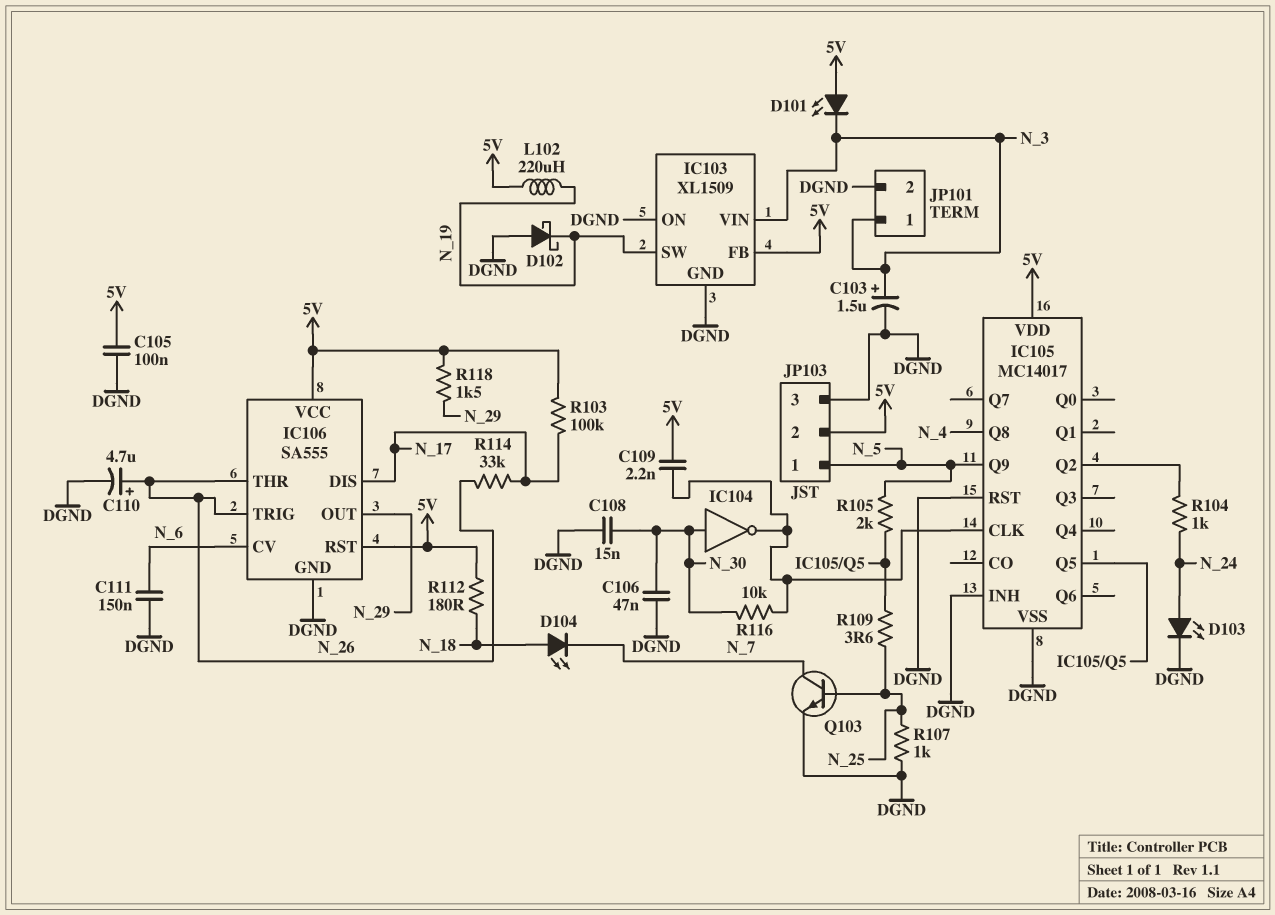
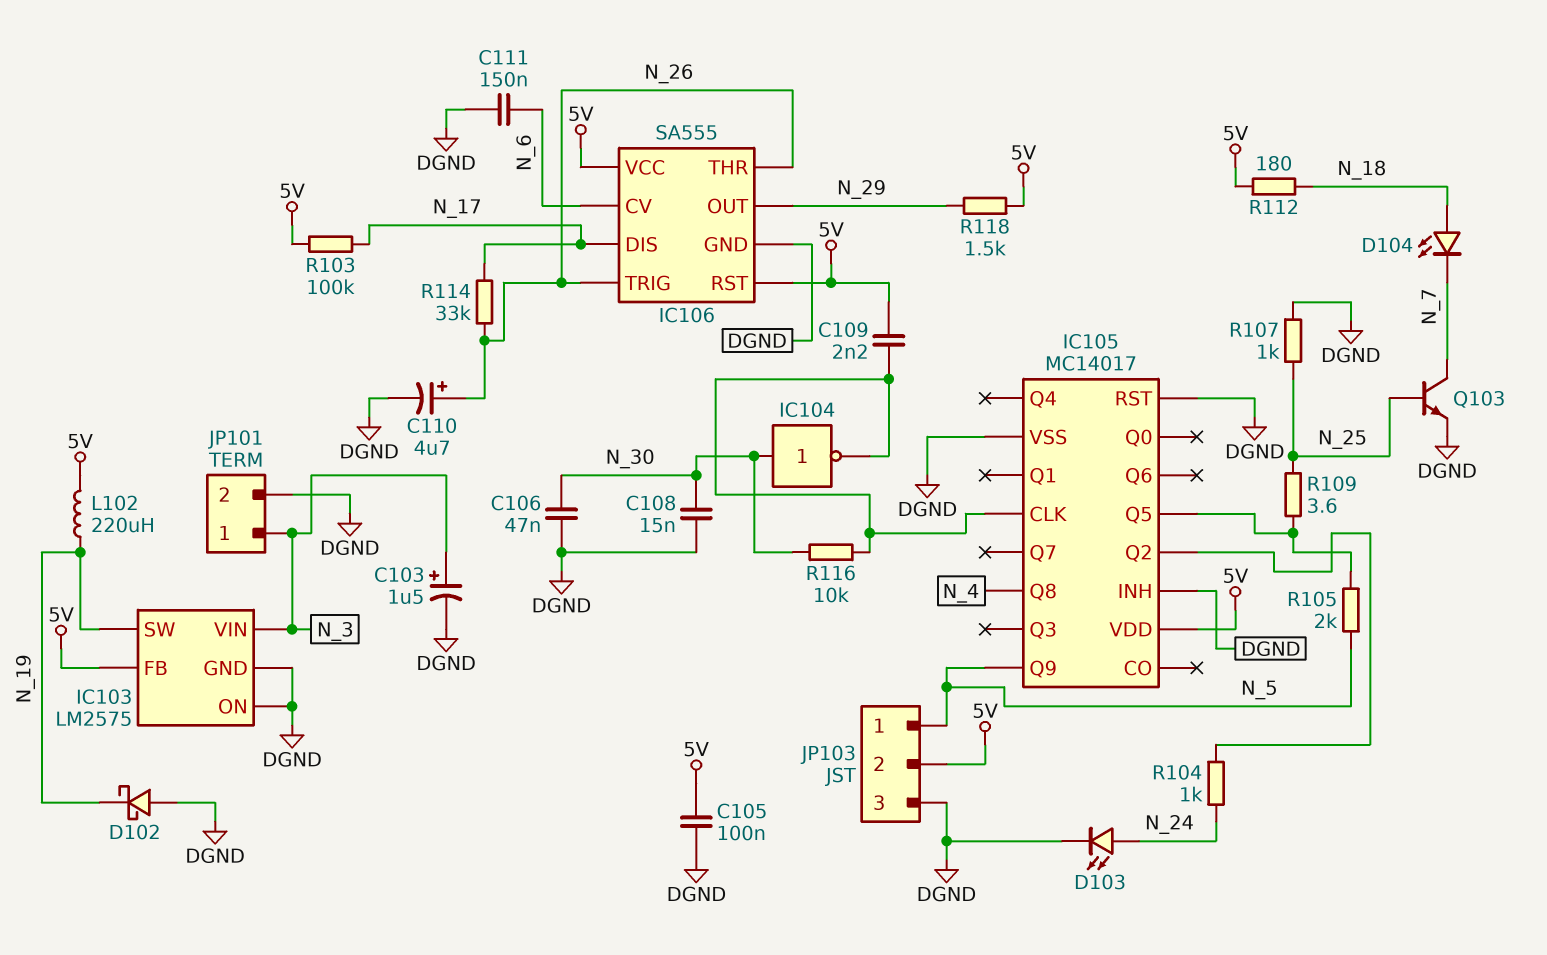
D101: LED (A 5V, K N_3) -> none
IC103: XL1509 -> LM2575

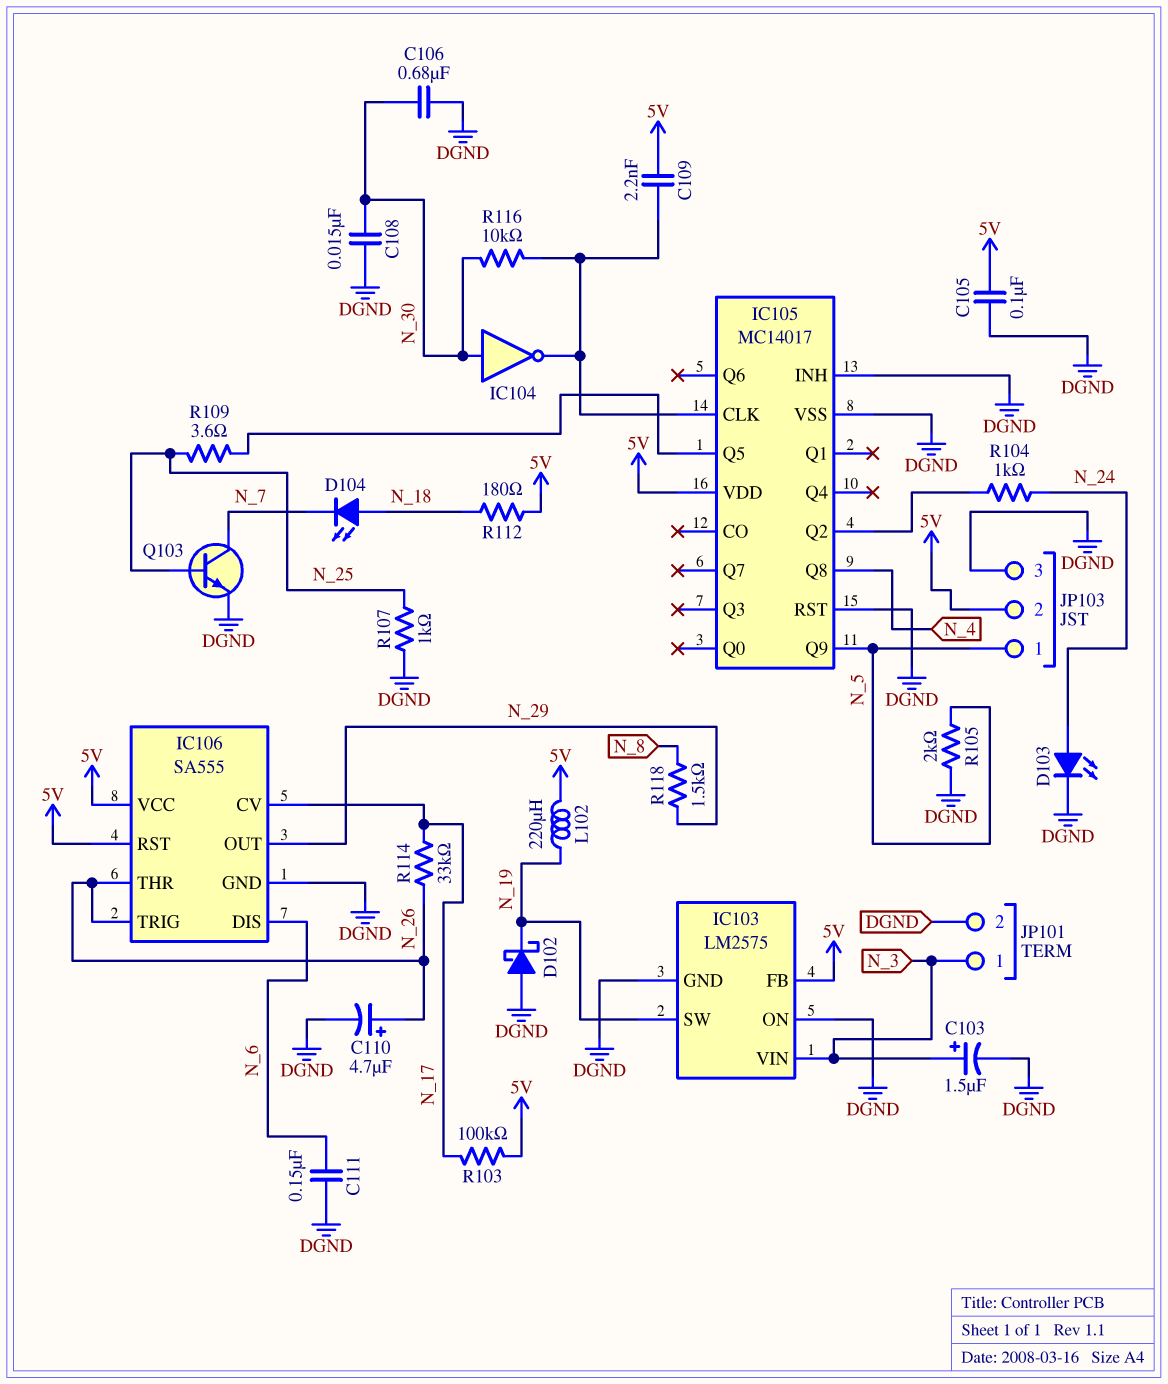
C106: 47nF (DGND, N_30) -> 680nF (DGND, N_30)
IC106 pin CV: N_6 -> N_17
IC106 pin DIS: N_17 -> N_6
R105: 2k (IC105/Q5, N_5) -> 2k (DGND, N_5)
R118: 1.5k (5V, N_29) -> 1.5k (N_8, N_29)

